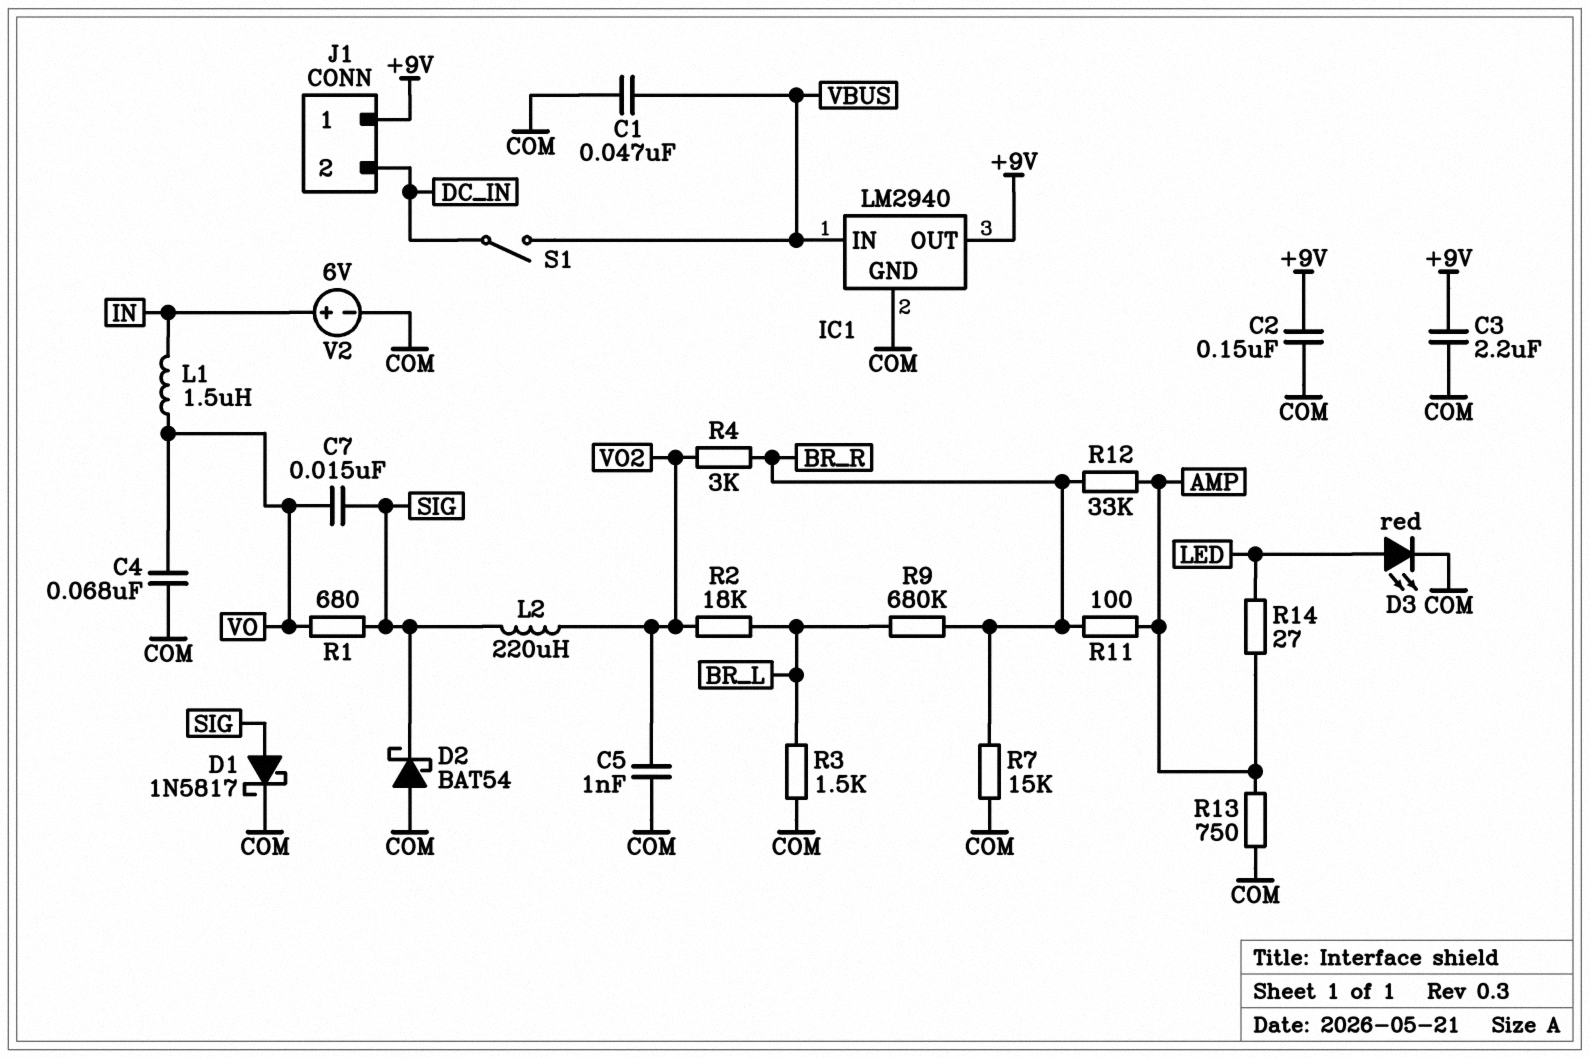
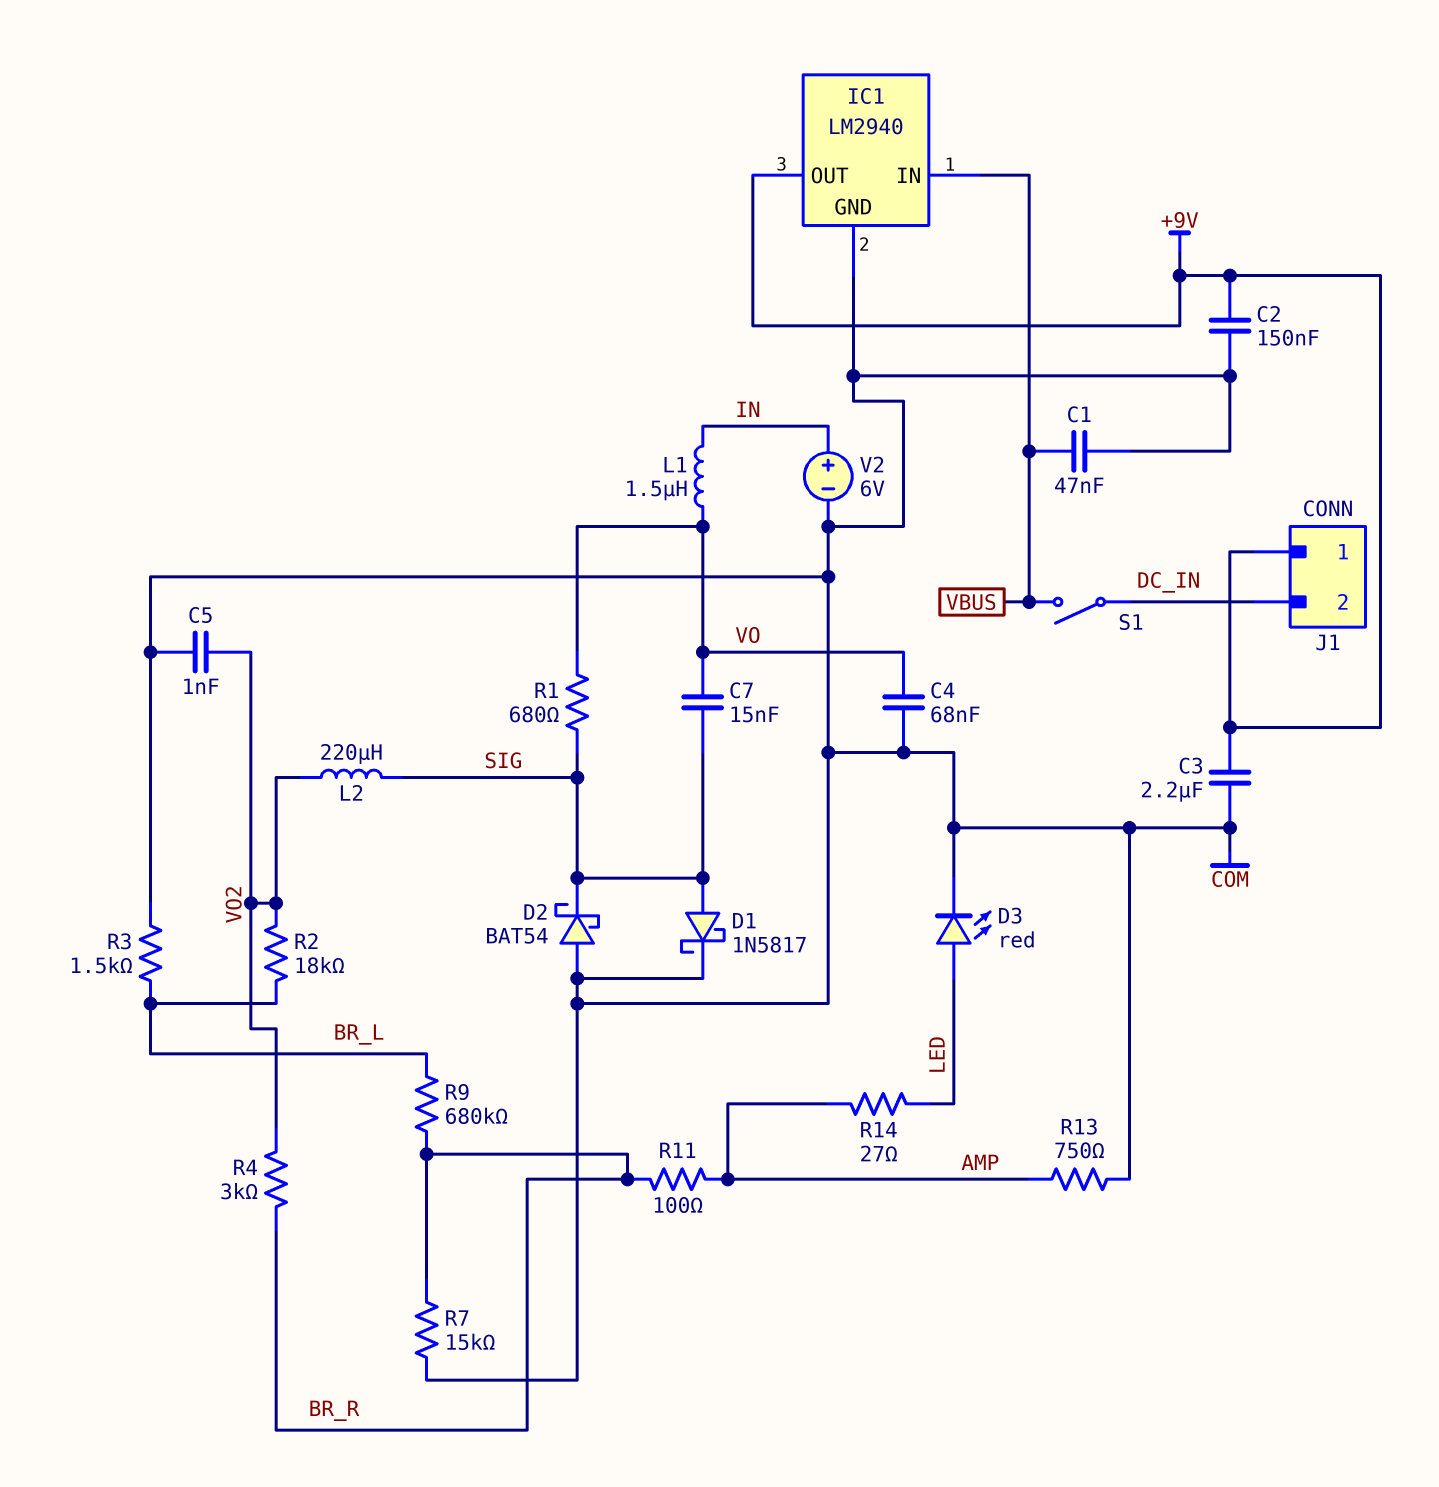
R12: 33k (AMP, BR_R) -> none

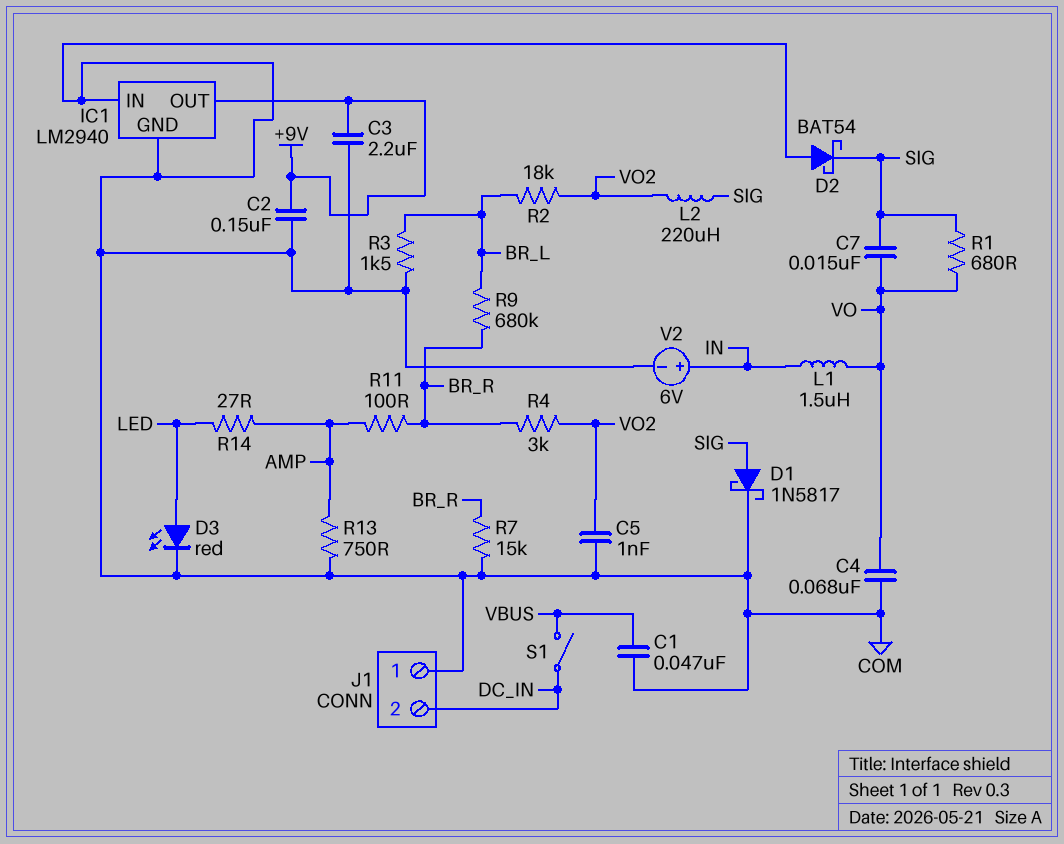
IC1 pin IN: VBUS -> COM
J1 pin 1: +9V -> COM

